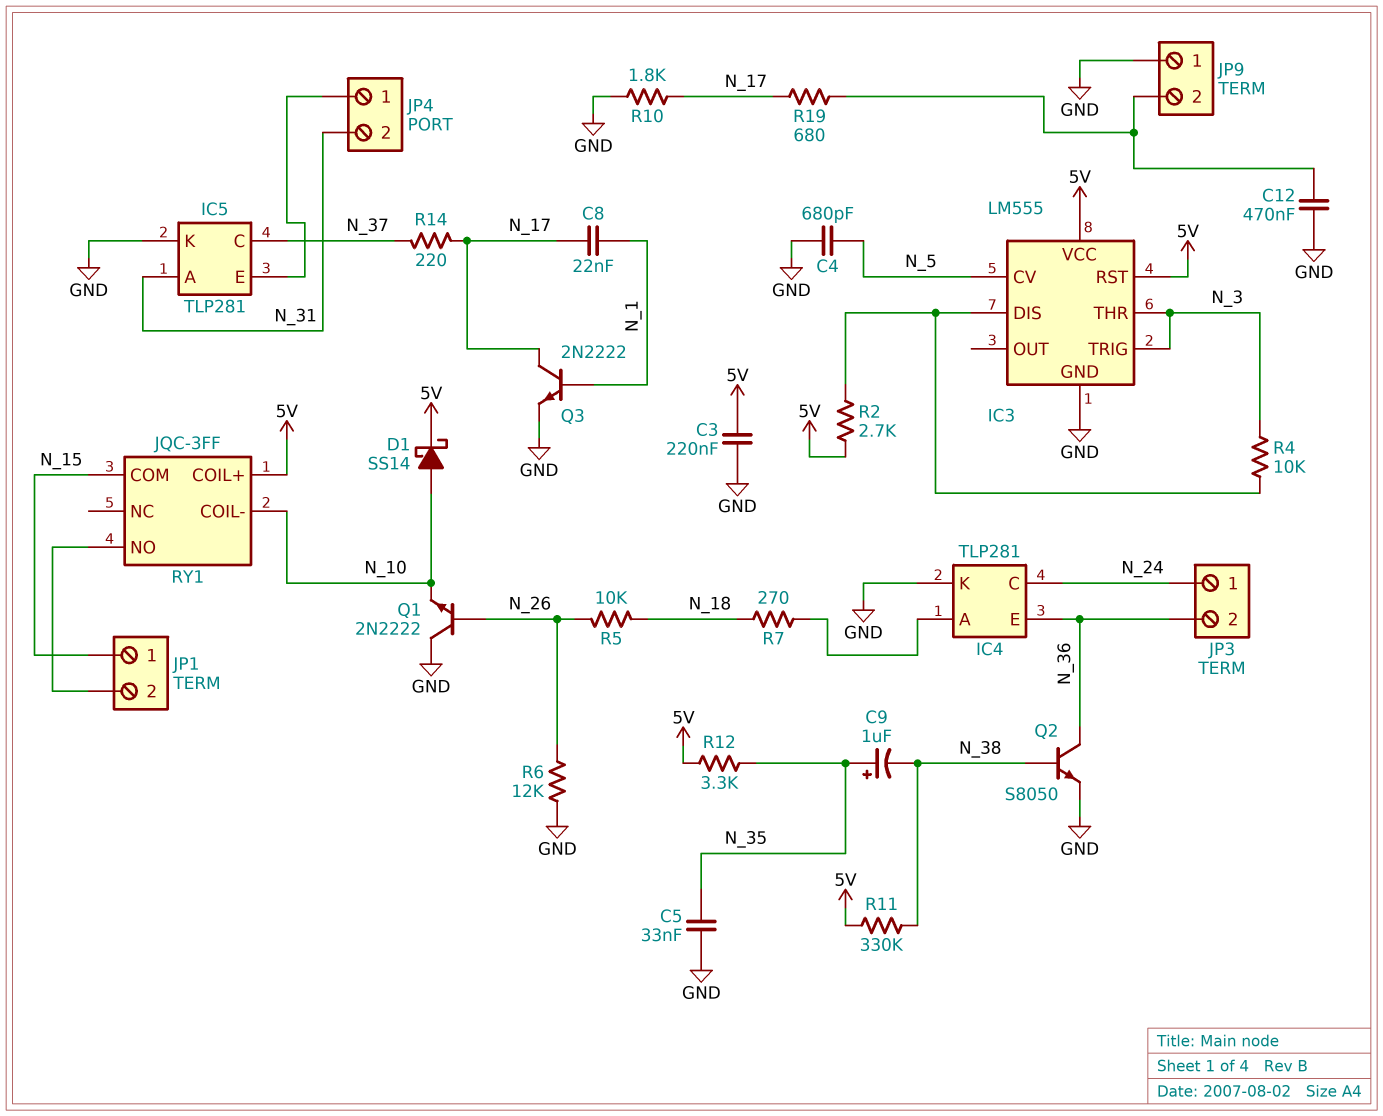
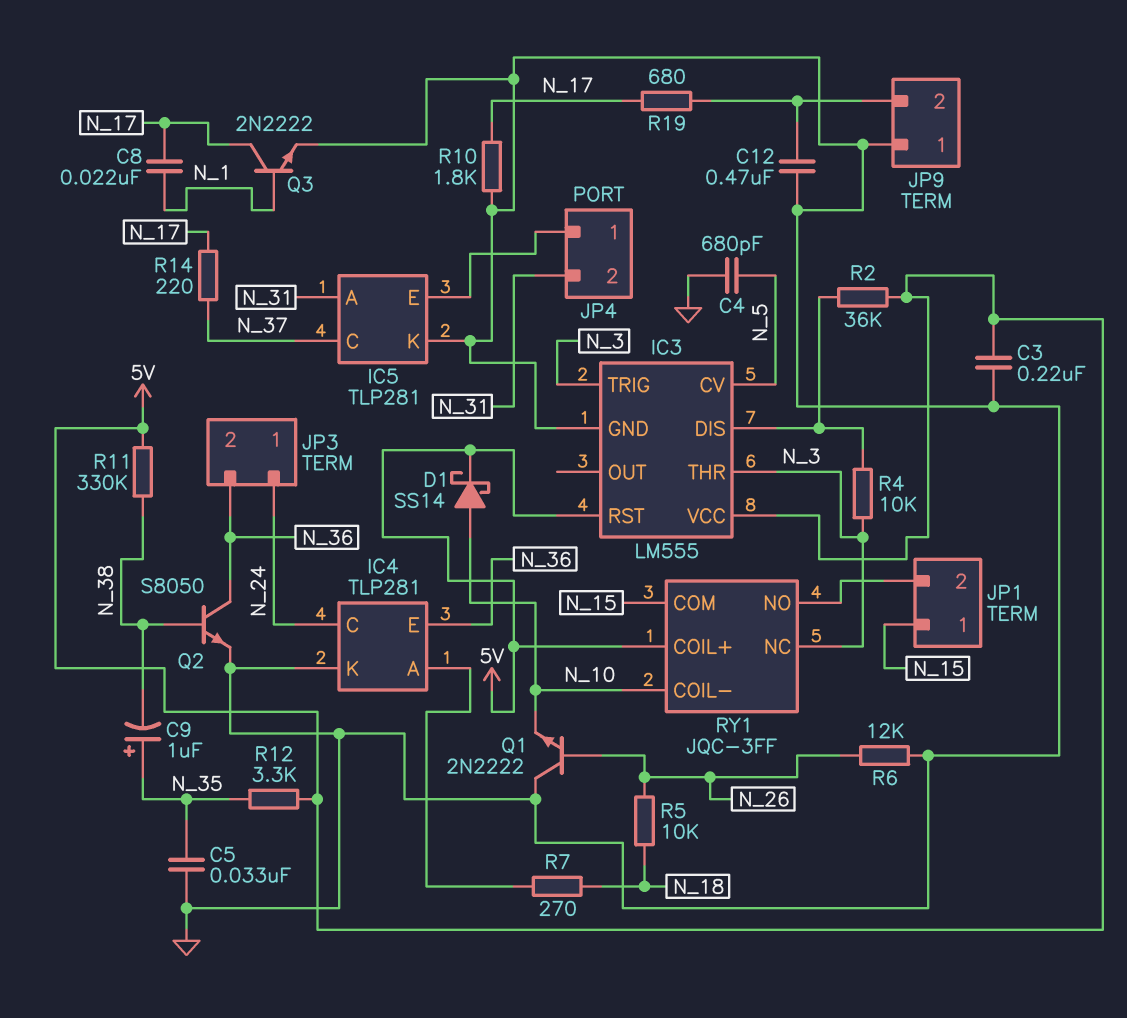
R2: 2.7k (5V, IC3/DIS) -> 36k (5V, IC3/DIS)
RY1 pin NC: none -> N_3

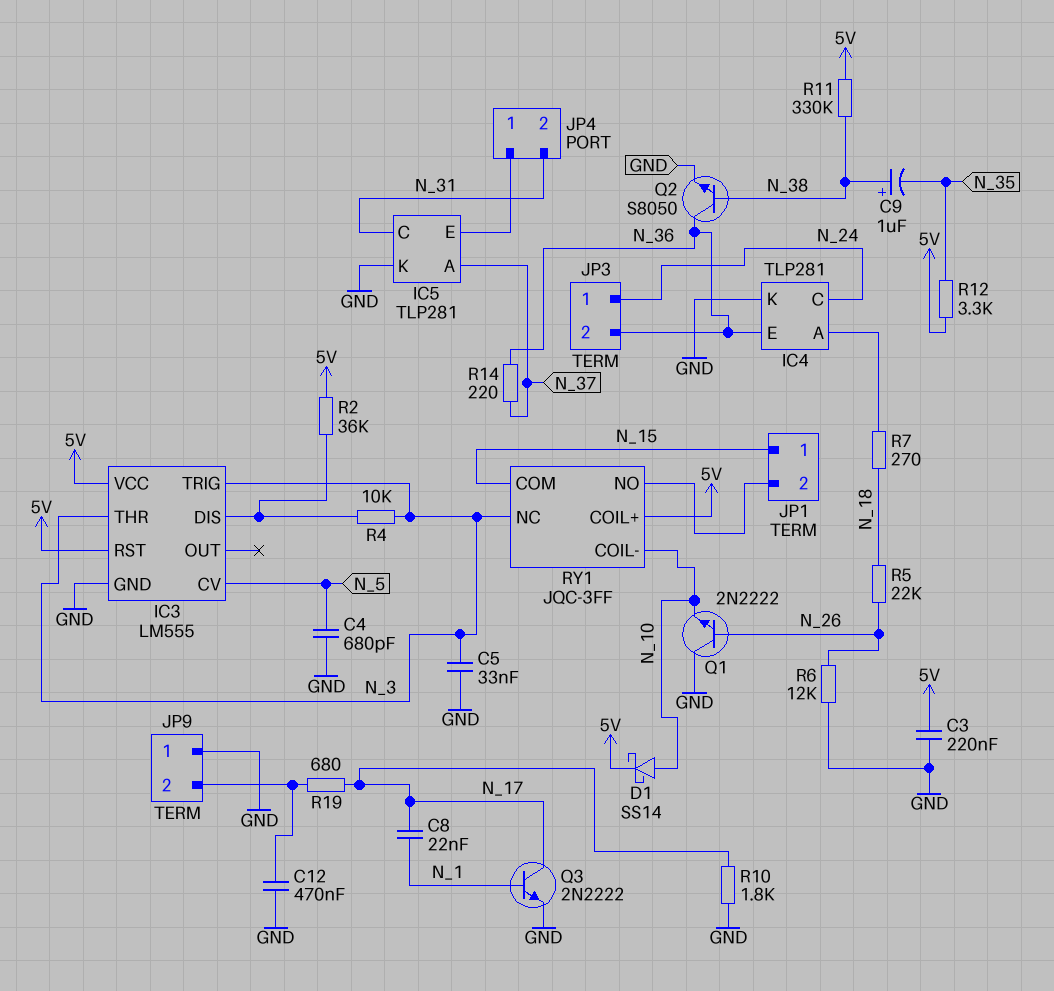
C5: 33nF (GND, N_35) -> 33nF (GND, N_3)
C9: 1uF (plus N_35, minus N_38) -> 1uF (plus N_38, minus N_35)
IC5 pin A: N_31 -> N_37
IC5 pin C: N_37 -> N_31
R5: 10k (N_18, N_26) -> 22k (N_18, N_26)
R14: 220 (N_17, N_37) -> 220 (N_36, N_37)

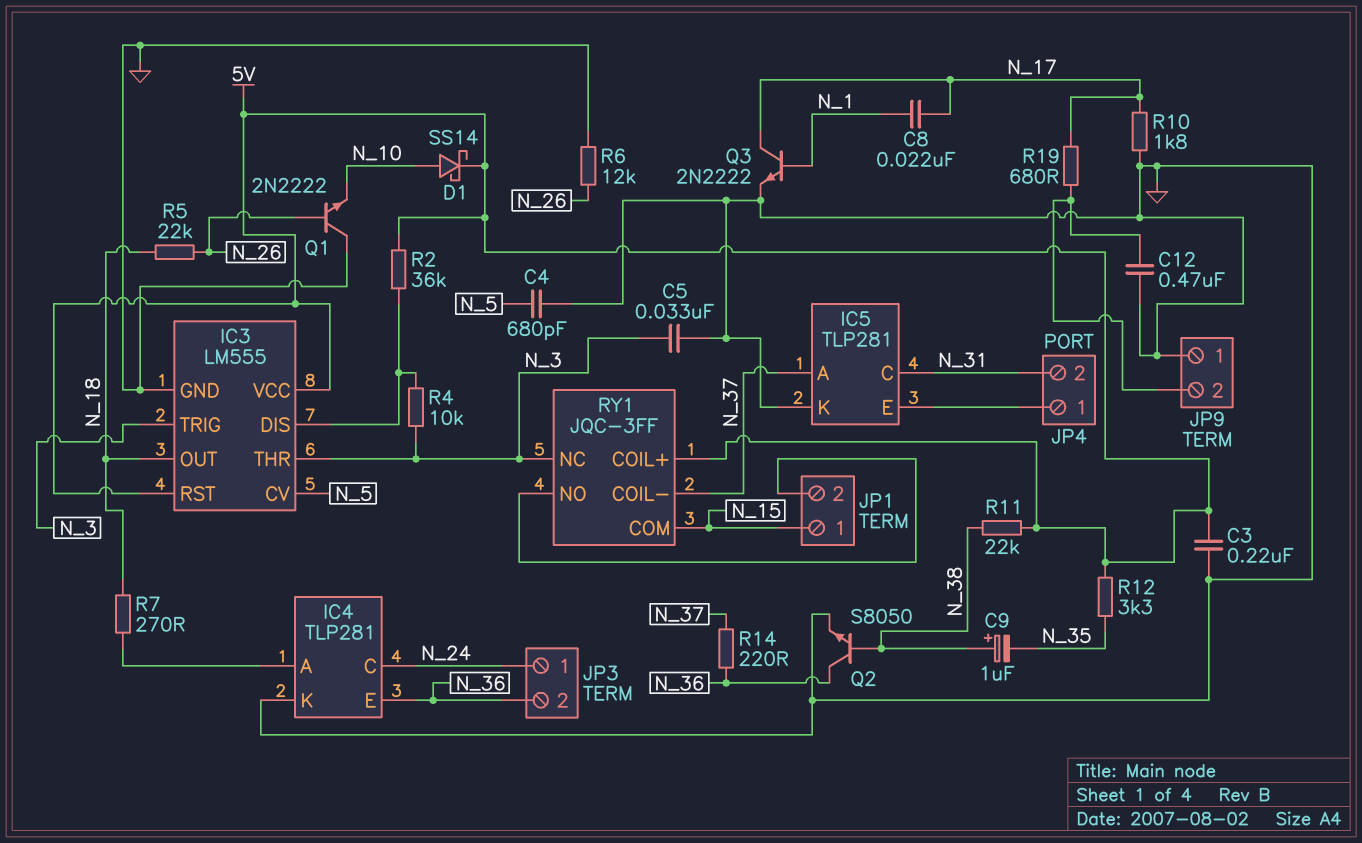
IC3 pin OUT: none -> N_18
R11: 330k (5V, N_38) -> 22k (5V, N_38)
RY1 pin COIL-: N_10 -> N_37

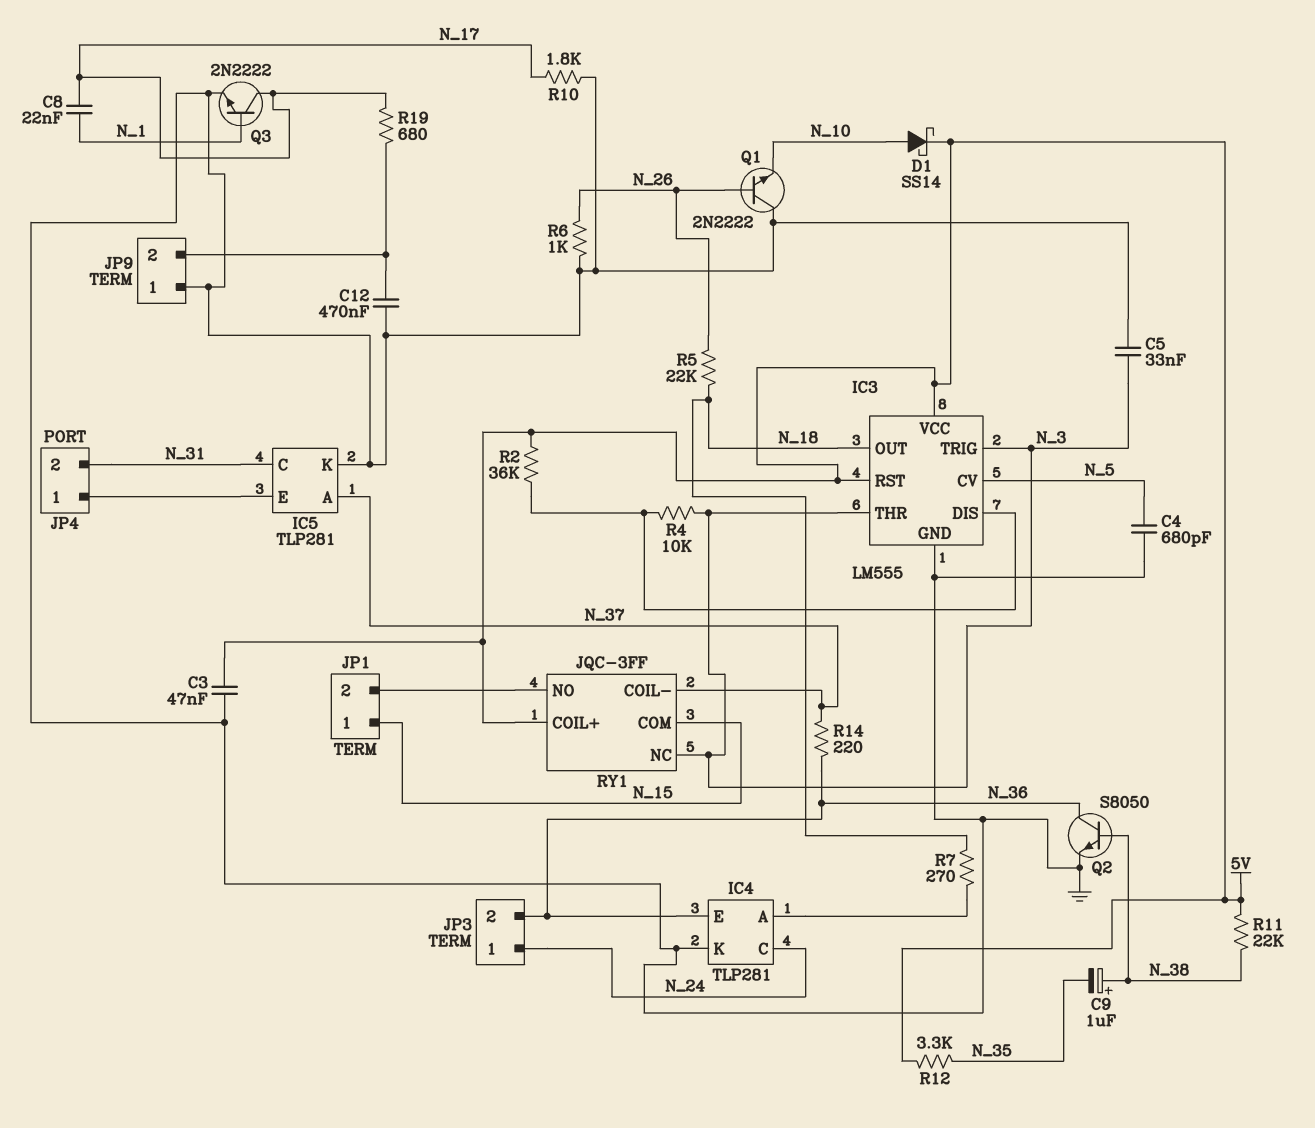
C3: 220nF (5V, GND) -> 47nF (5V, GND)
R6: 12k (GND, N_26) -> 1k (GND, N_26)

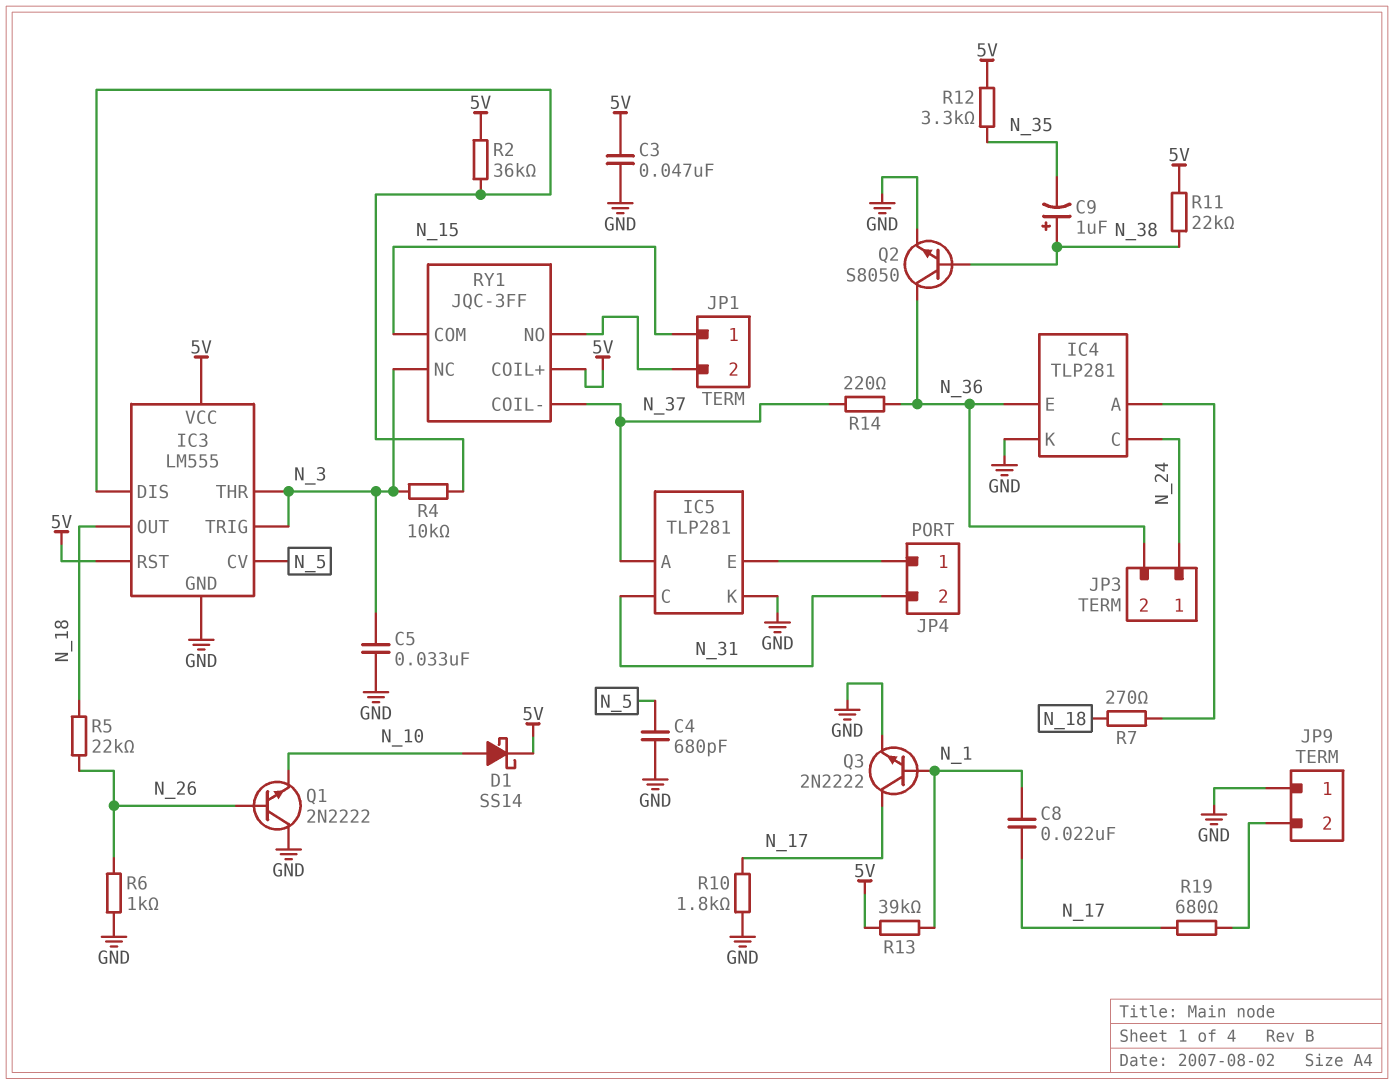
C12: 470nF (GND, JP9/2) -> none
R13: none -> 39k (5V, N_1)

